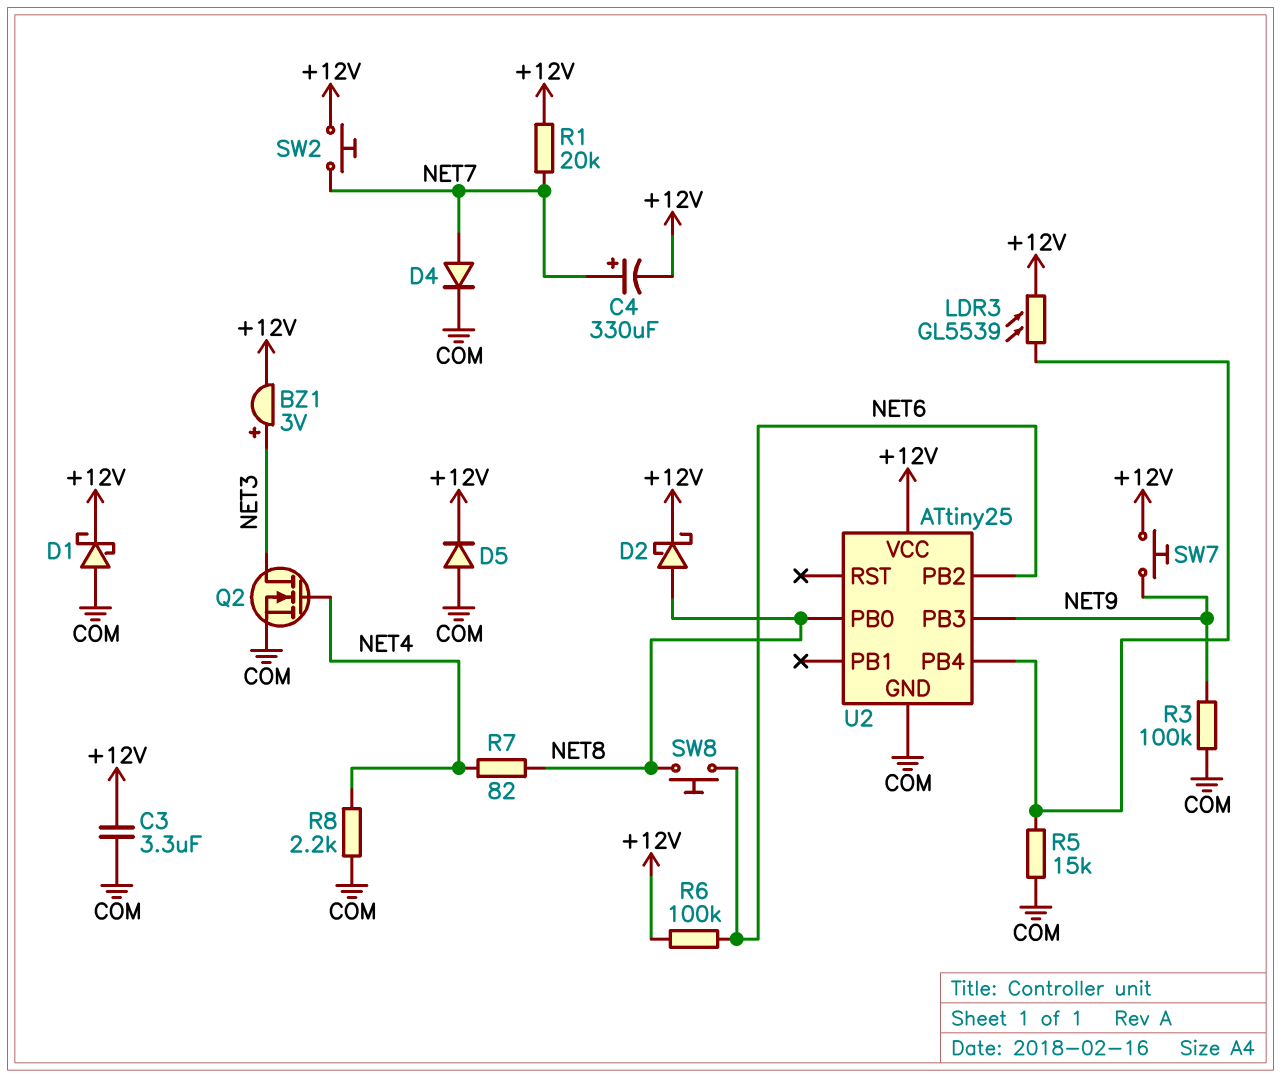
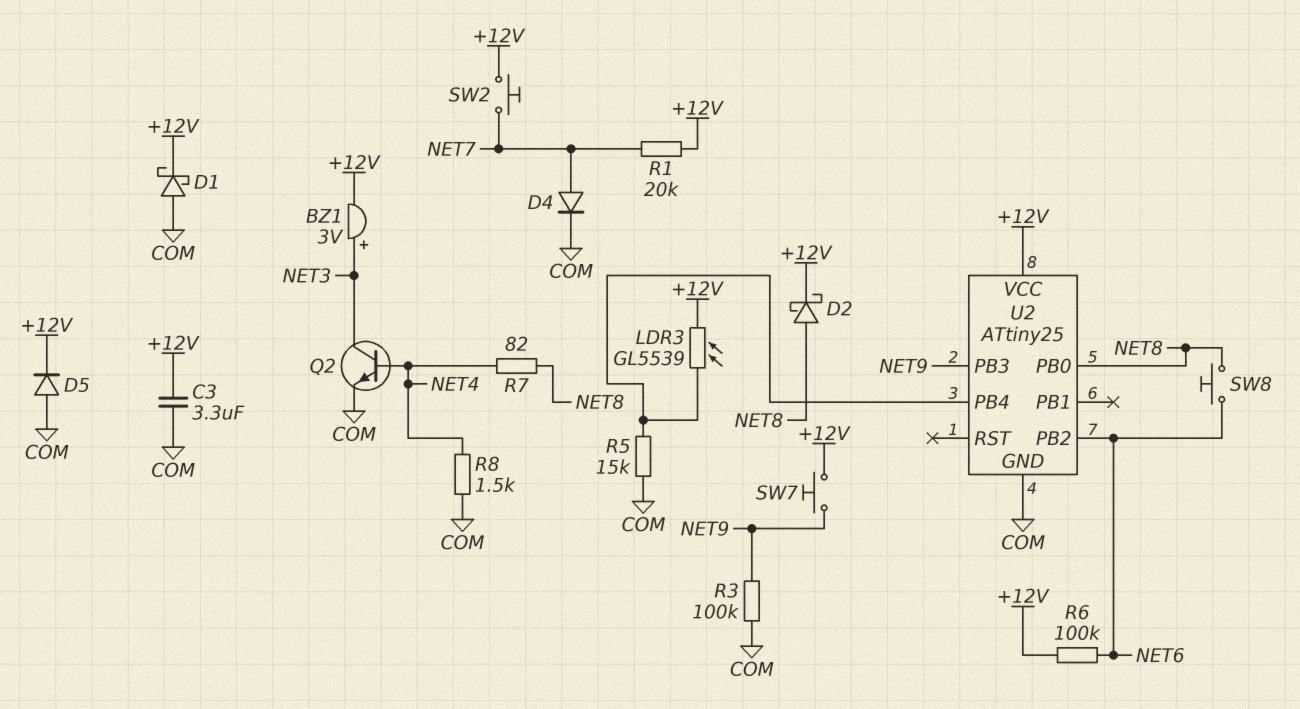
C4: 330uF (plus NET7, minus +12V) -> none
Q2: NMOS (G NET4, D NET3, S COM) -> NPN (B NET4, C NET3, E COM)
R8: 2.2k (COM, NET4) -> 1.5k (COM, NET4)

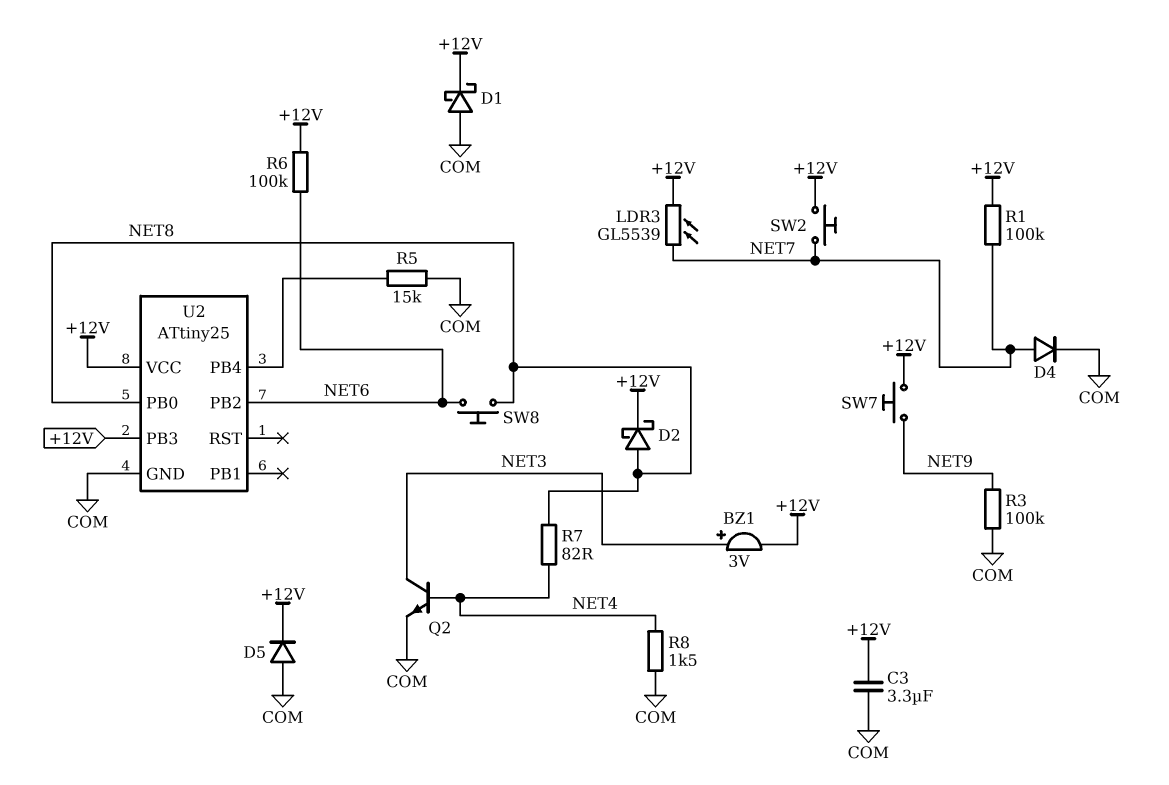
LDR3: GL5539 (+12V, U2/PB4) -> GL5539 (+12V, NET7)
R1: 20k (+12V, NET7) -> 100k (+12V, NET7)
U2 pin PB3: NET9 -> +12V

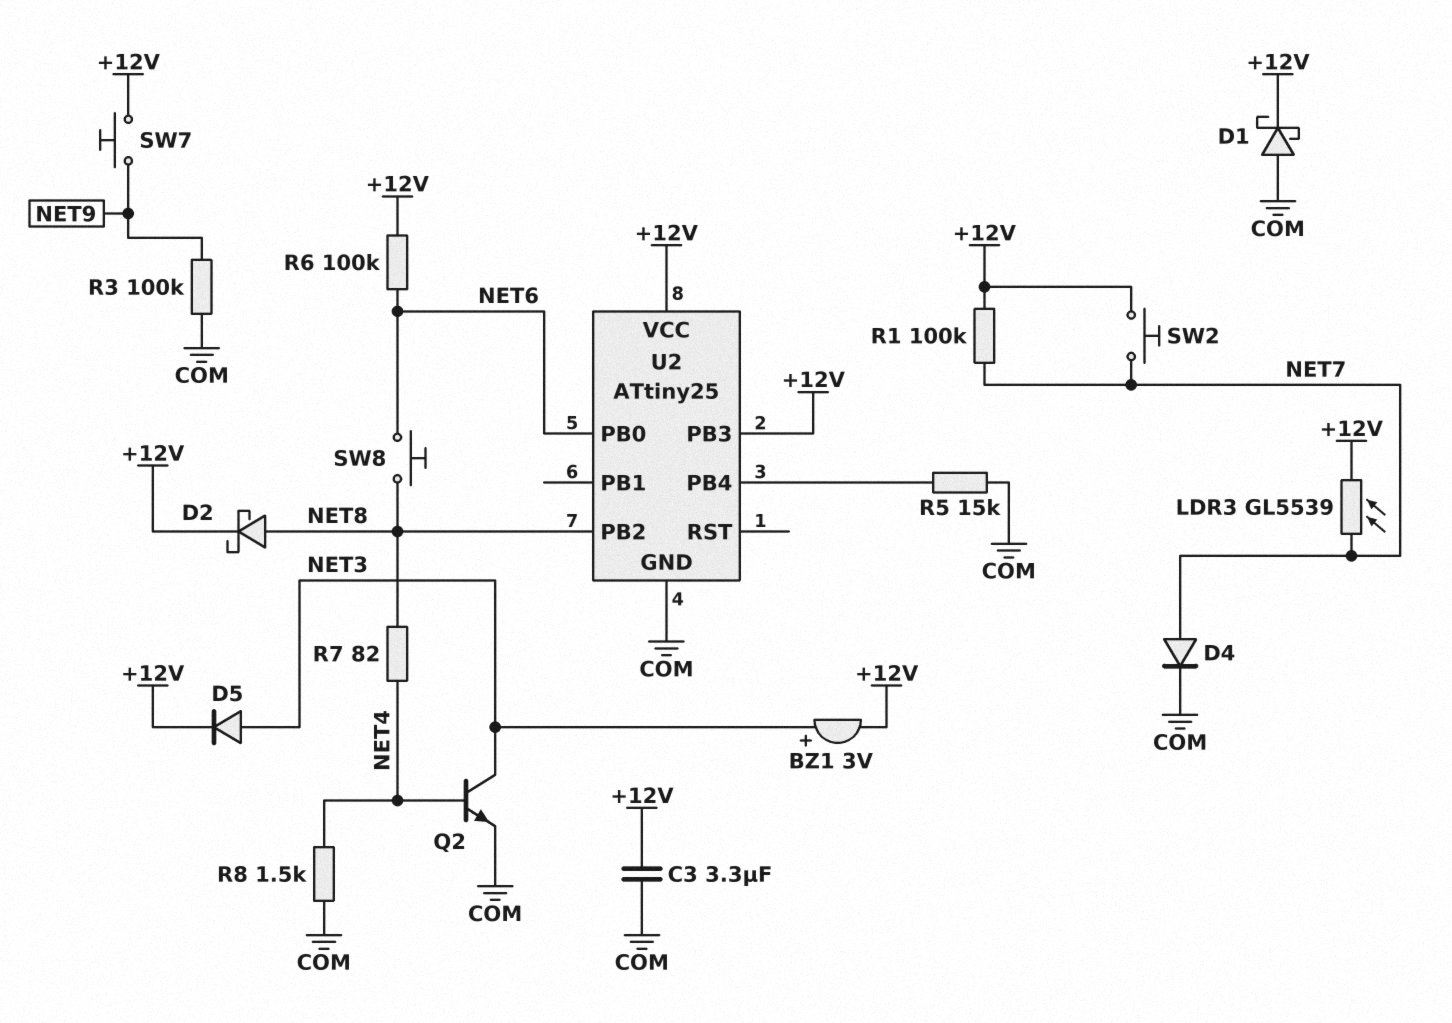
D5: diode (A COM, K +12V) -> diode (A NET3, K +12V)
U2 pin PB0: NET8 -> NET6
U2 pin PB2: NET6 -> NET8

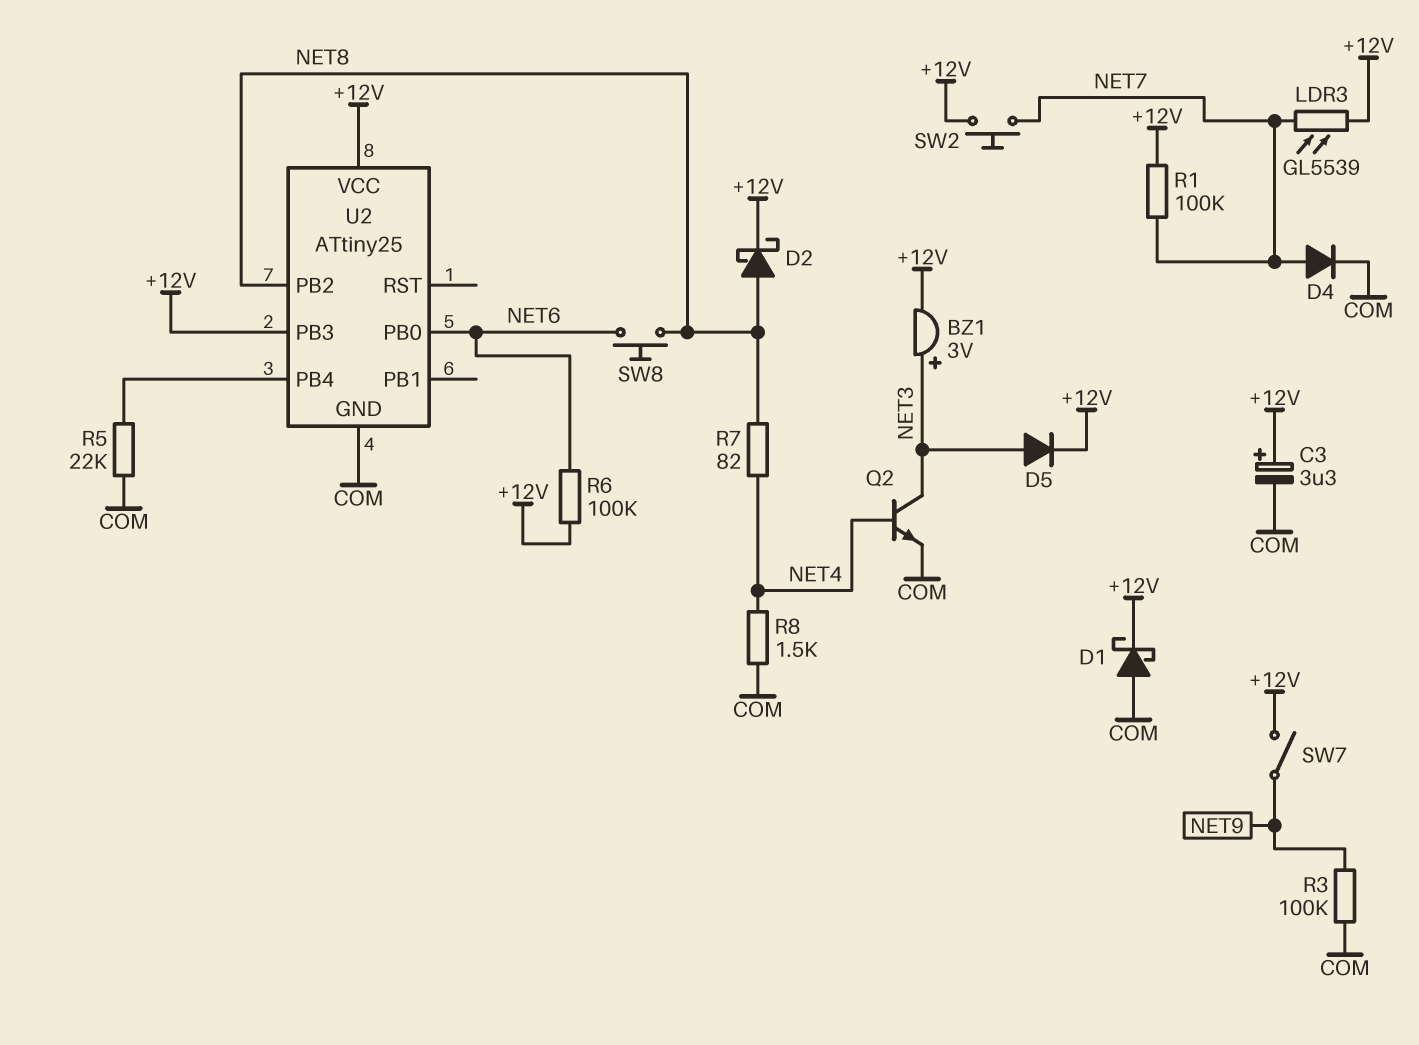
C3: 3.3uF (+12V, COM) -> 3.3uF (plus +12V, minus COM)
R5: 15k (COM, U2/PB4) -> 22k (COM, U2/PB4)
SW7: button (+12V, NET9) -> switch (+12V, NET9)

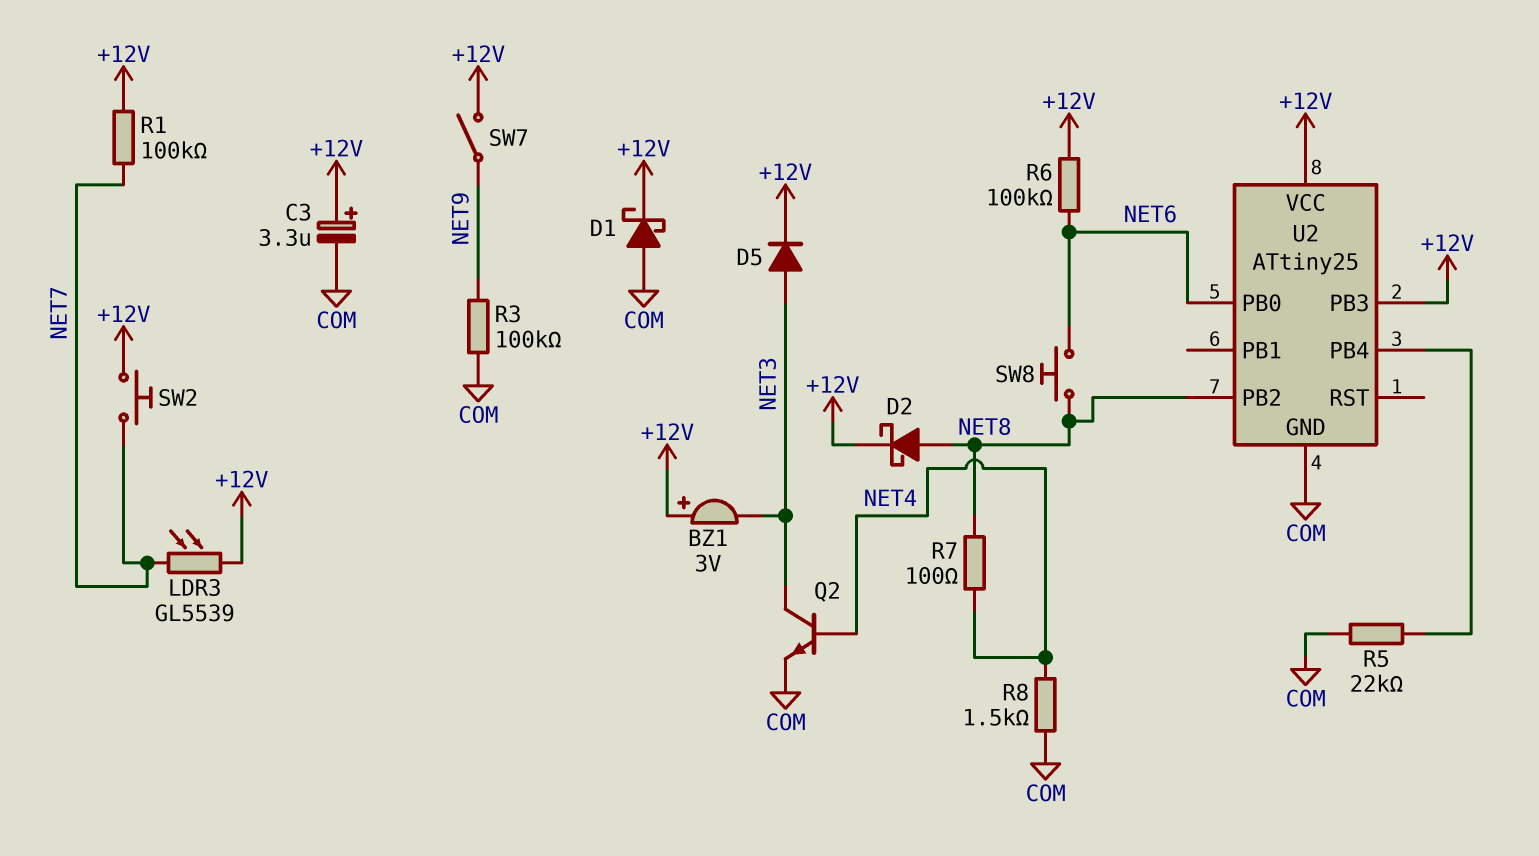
BZ1: buzzer 3V (plus NET3, minus +12V) -> buzzer 3V (plus +12V, minus NET3)
D4: diode (A NET7, K COM) -> none
R7: 82 (NET4, NET8) -> 100 (NET4, NET8)

